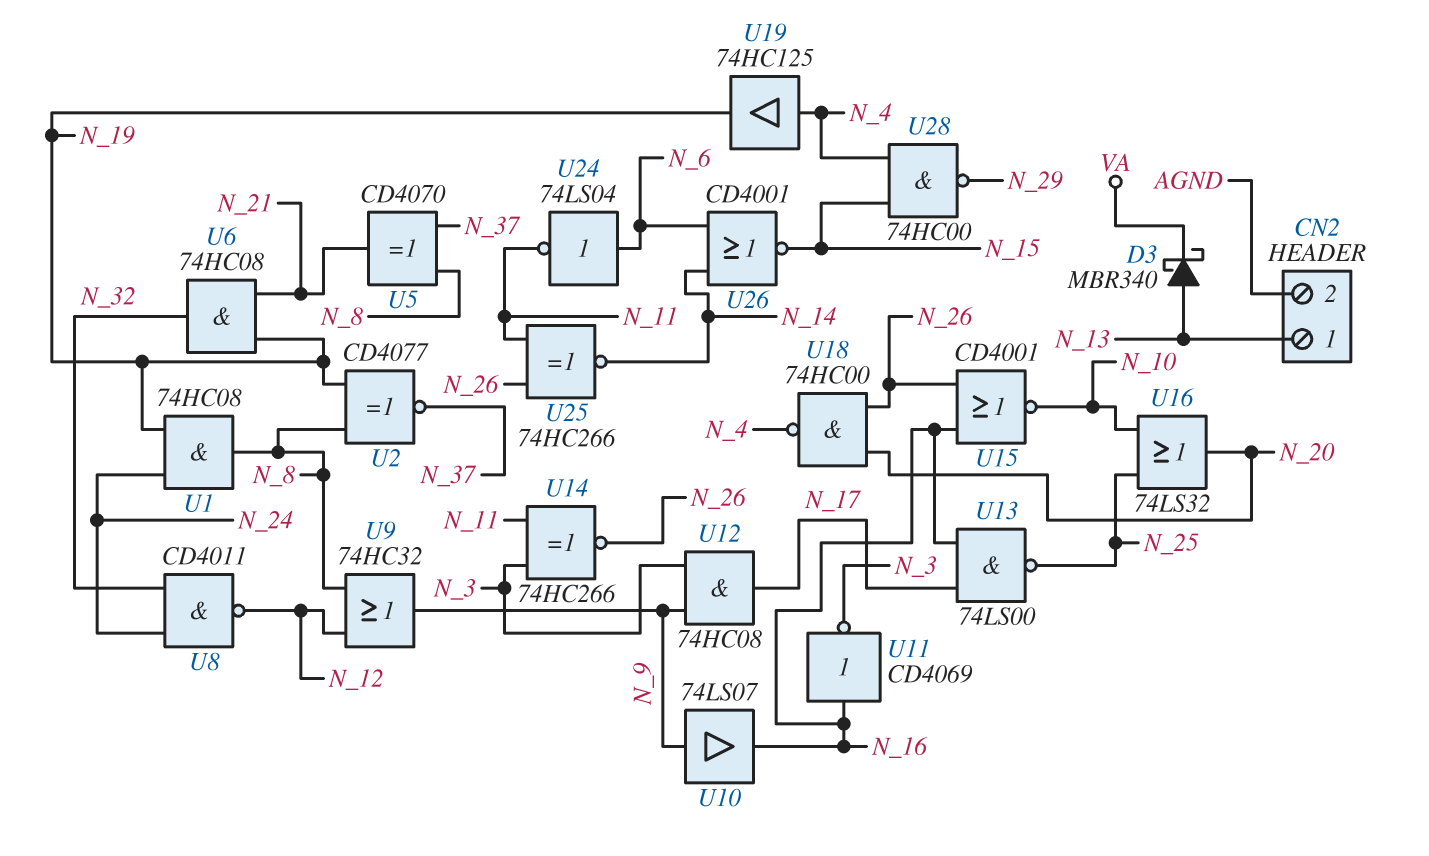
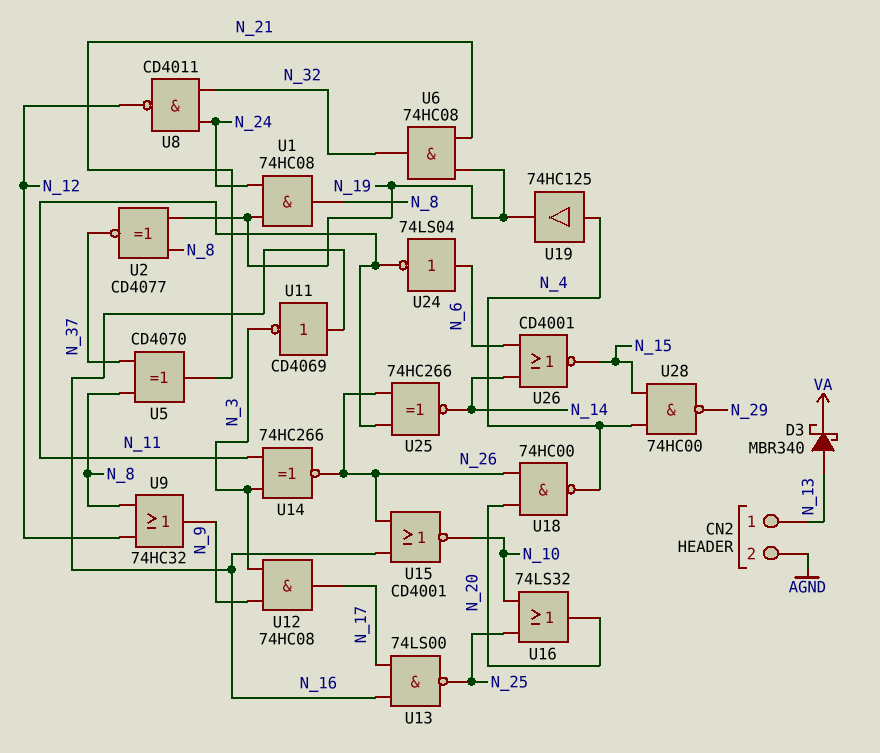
U10: buffer 74LS07 (in N_9, out N_16) -> none

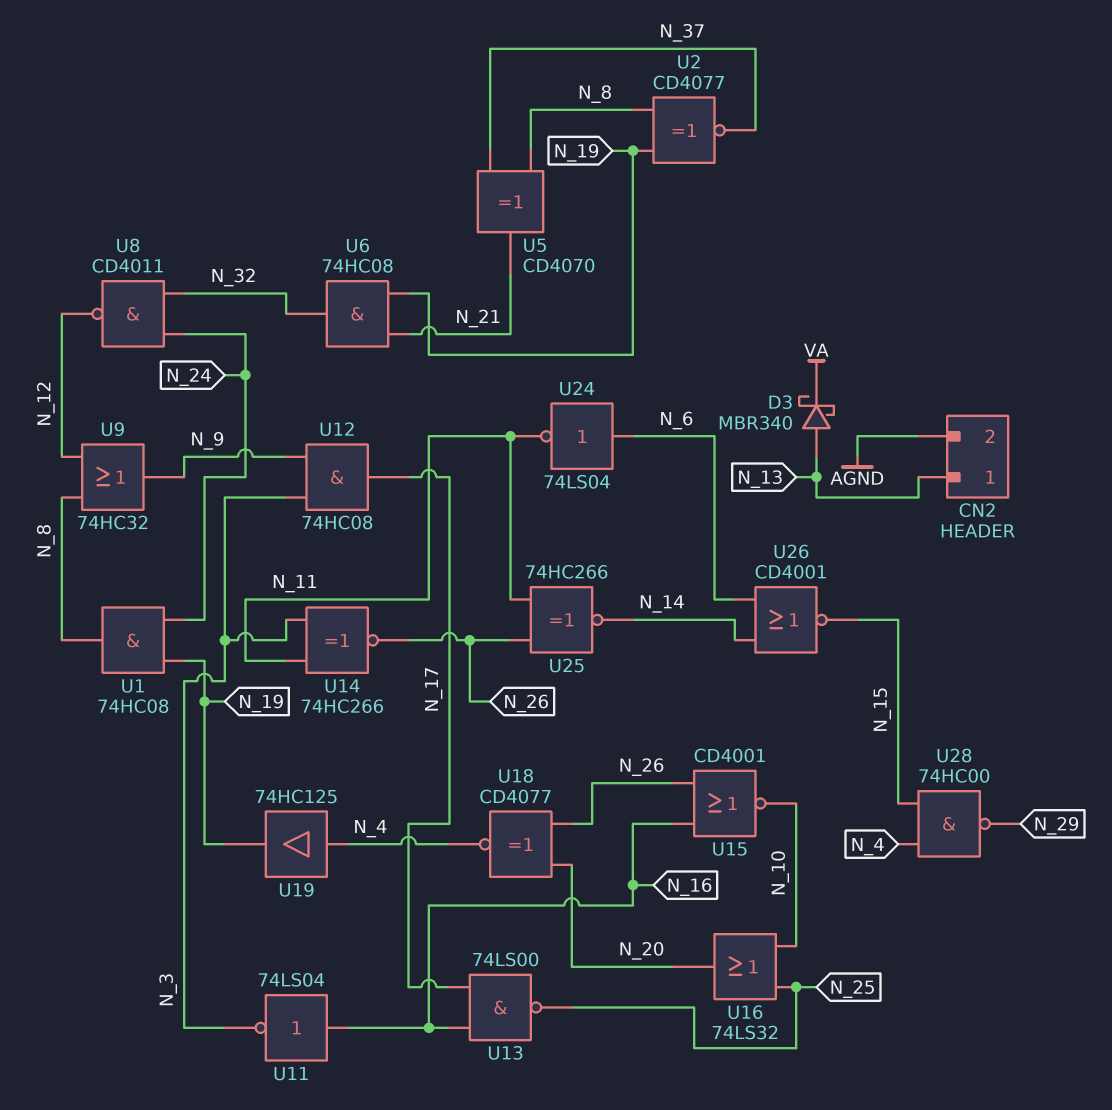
U11: NOT CD4069 (in N_16, out N_3) -> NOT 74LS04 (in N_16, out N_3)
U18: NAND 74HC00 (in N_20, in N_26, out N_4) -> XNOR CD4077 (in N_20, in N_26, out N_4)

